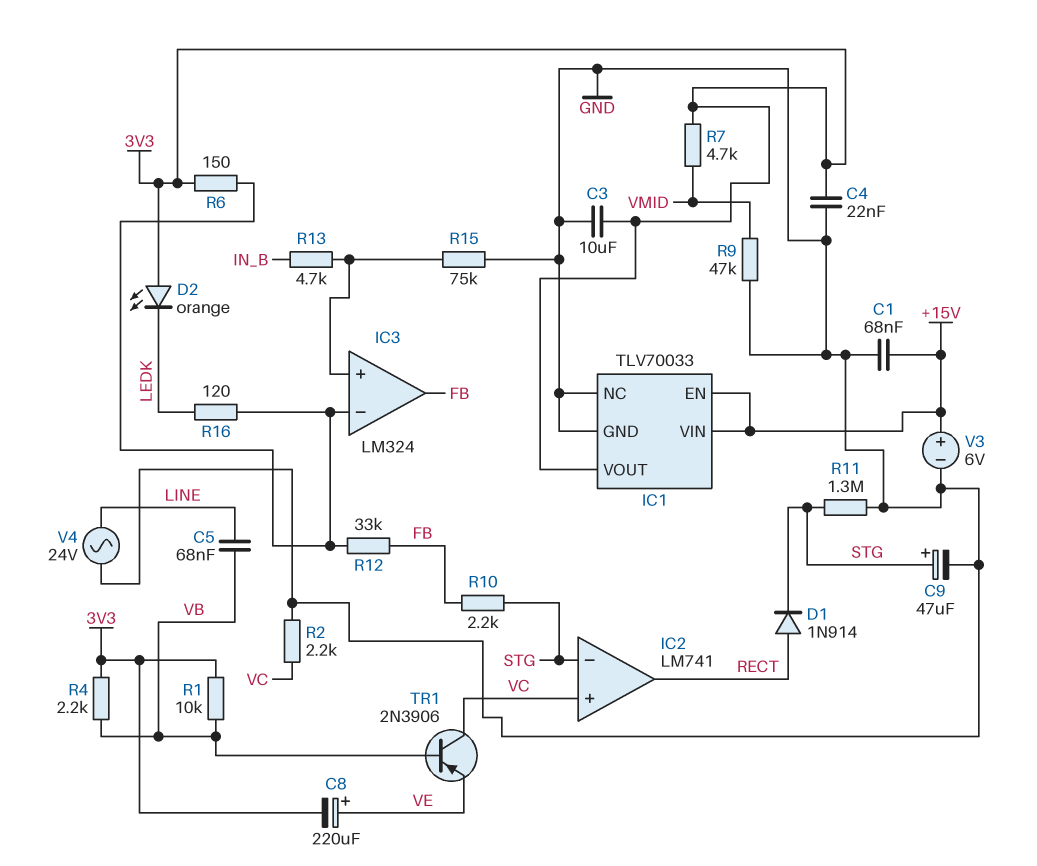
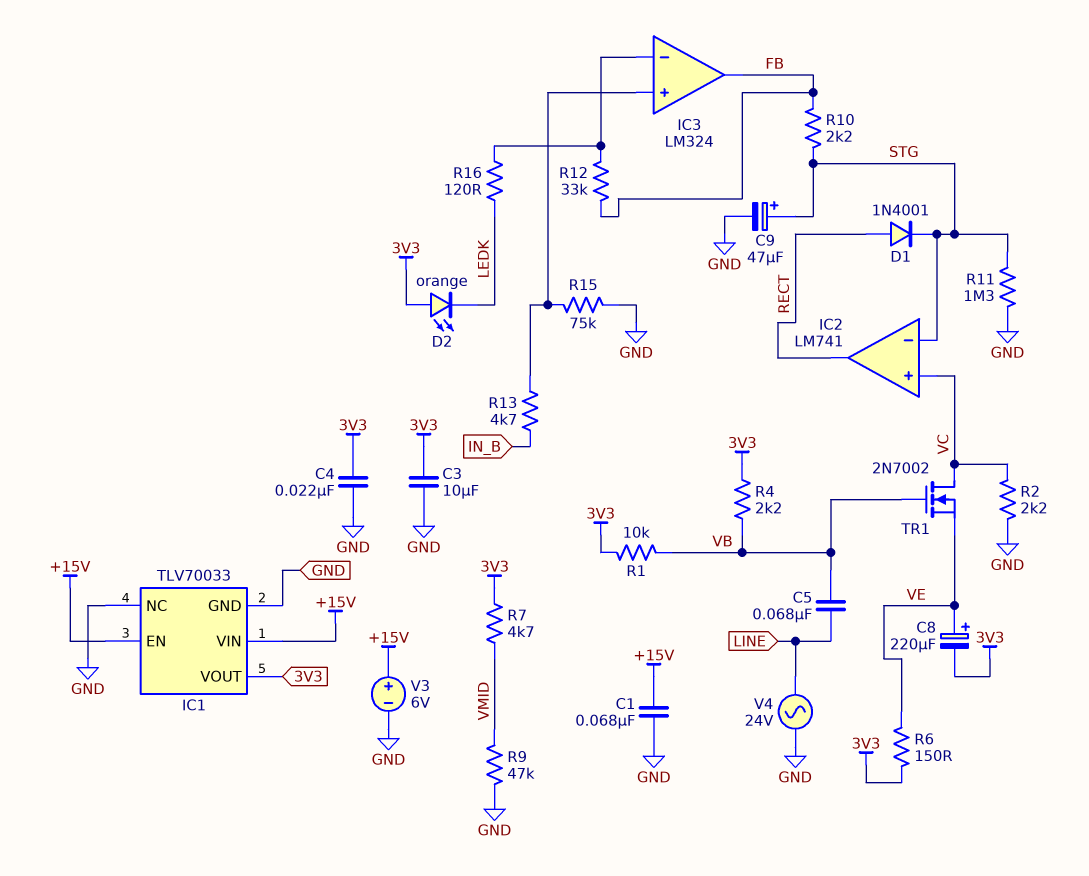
D1: diode 1N914 (A RECT, K STG) -> diode 1N4001 (A RECT, K STG)
R6: 150 (3V3, IC3/in-) -> 150 (3V3, VE)
TR1: PNP 2N3906 (B VB, C VC, E VE) -> NMOS 2N7002 (G VB, D VC, S VE)

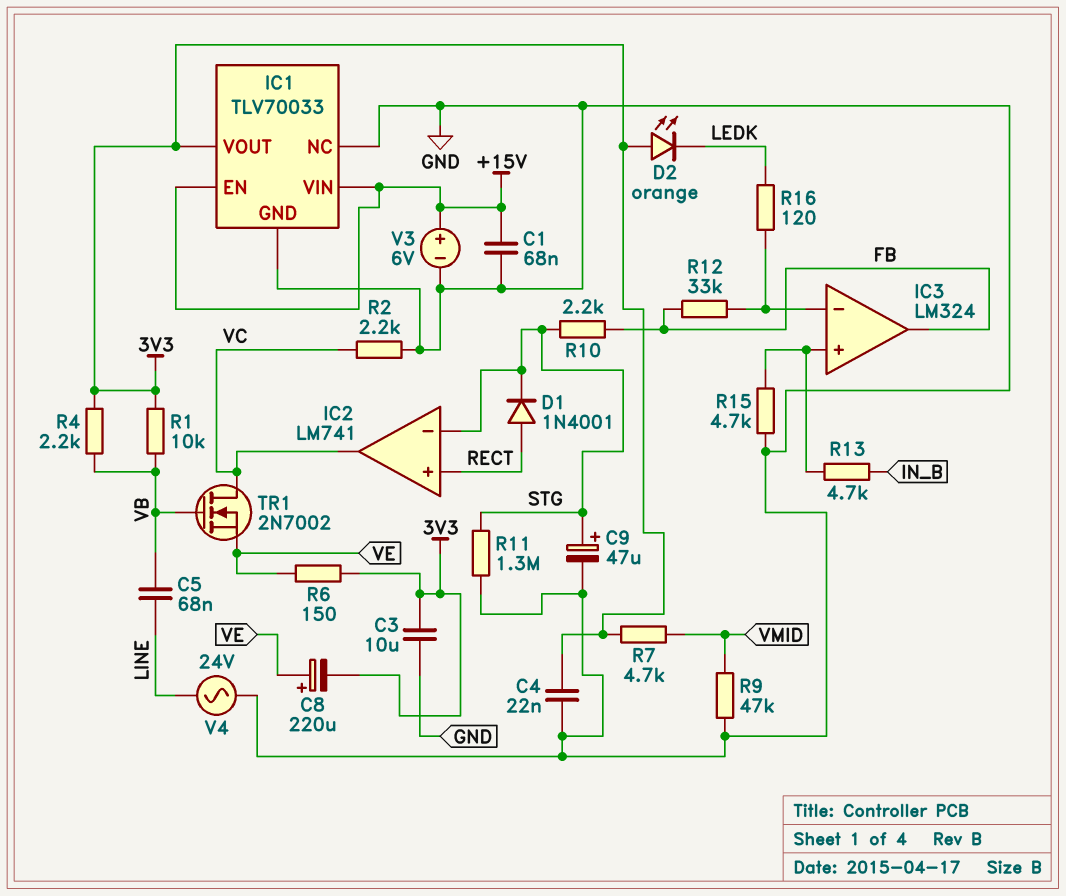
IC2 pin in+: VC -> RECT
IC2 pin out: RECT -> VC
R15: 75k (GND, IC3/in+) -> 4.7k (GND, IC3/in+)

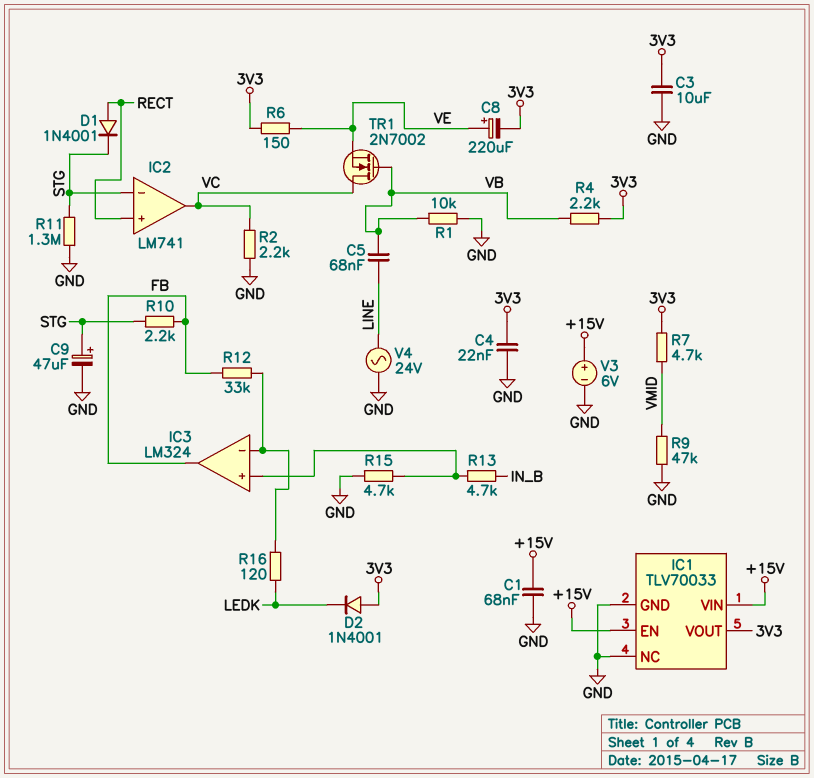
D2: LED orange (A 3V3, K LEDK) -> diode 1N4001 (A 3V3, K LEDK)
R1: 10k (3V3, VB) -> 10k (GND, VB)

